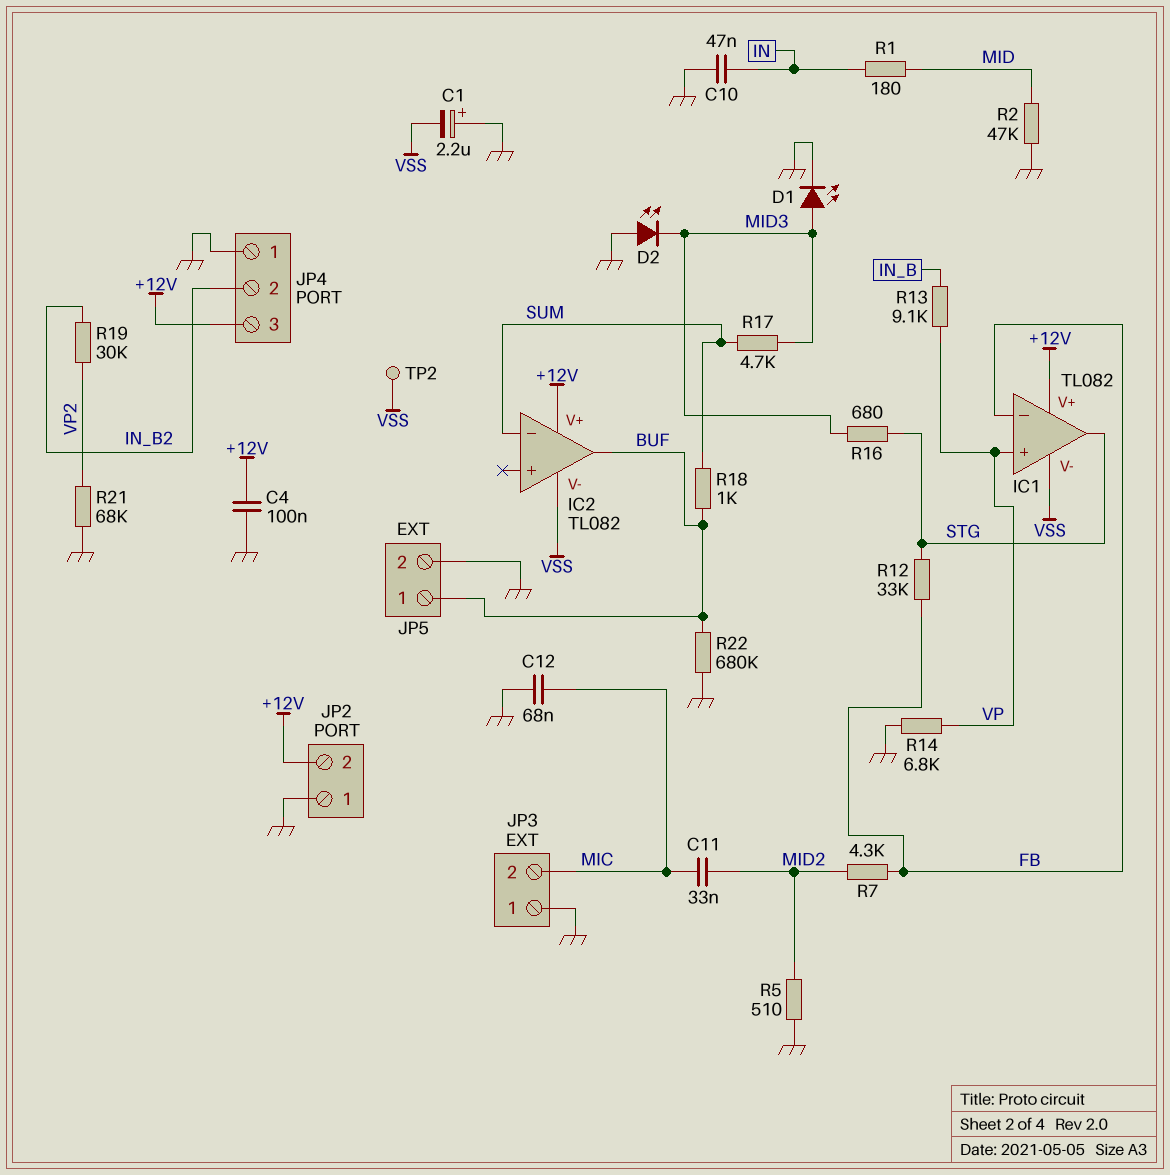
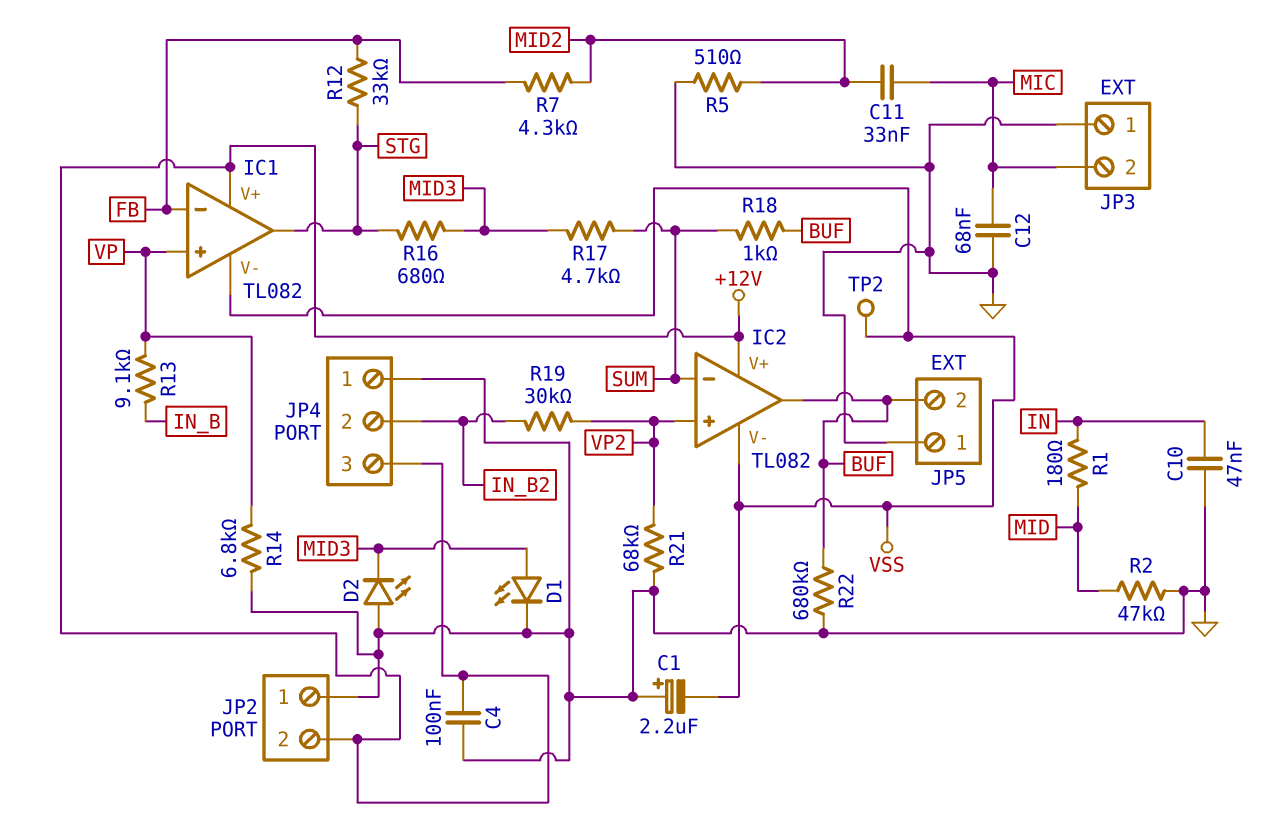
IC2 pin in+: none -> VP2
JP5 pin 1: BUF -> GND
JP5 pin 2: GND -> BUF

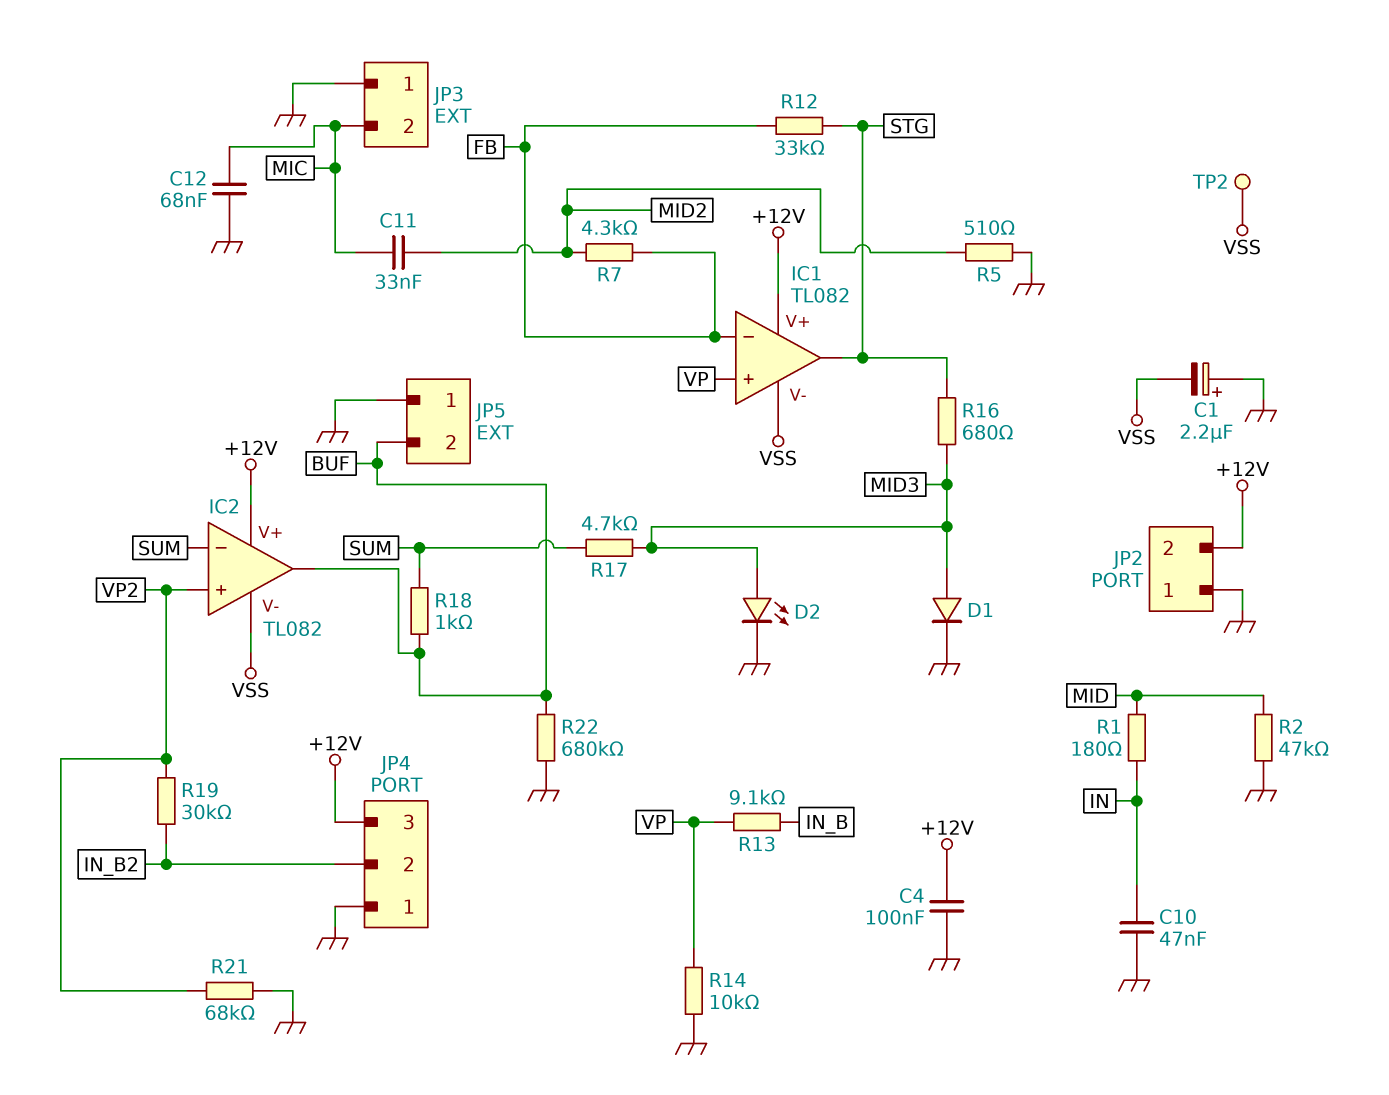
D1: LED (A MID3, K GND) -> diode (A MID3, K GND)
D2: LED (A GND, K MID3) -> LED (A MID3, K GND)
R14: 6.8k (GND, VP) -> 10k (GND, VP)

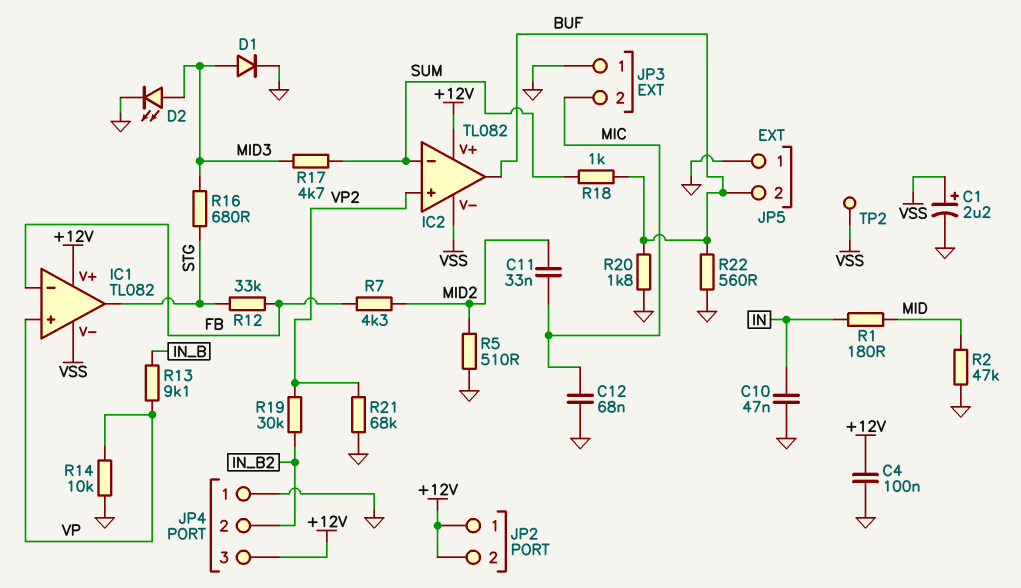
C1: 2.2uF (plus GND, minus VSS) -> 2.2uF (plus VSS, minus GND)
JP2 pin 1: GND -> +12V
R20: none -> 1.8k (BUF, GND)
R22: 680k (BUF, GND) -> 560 (BUF, GND)

